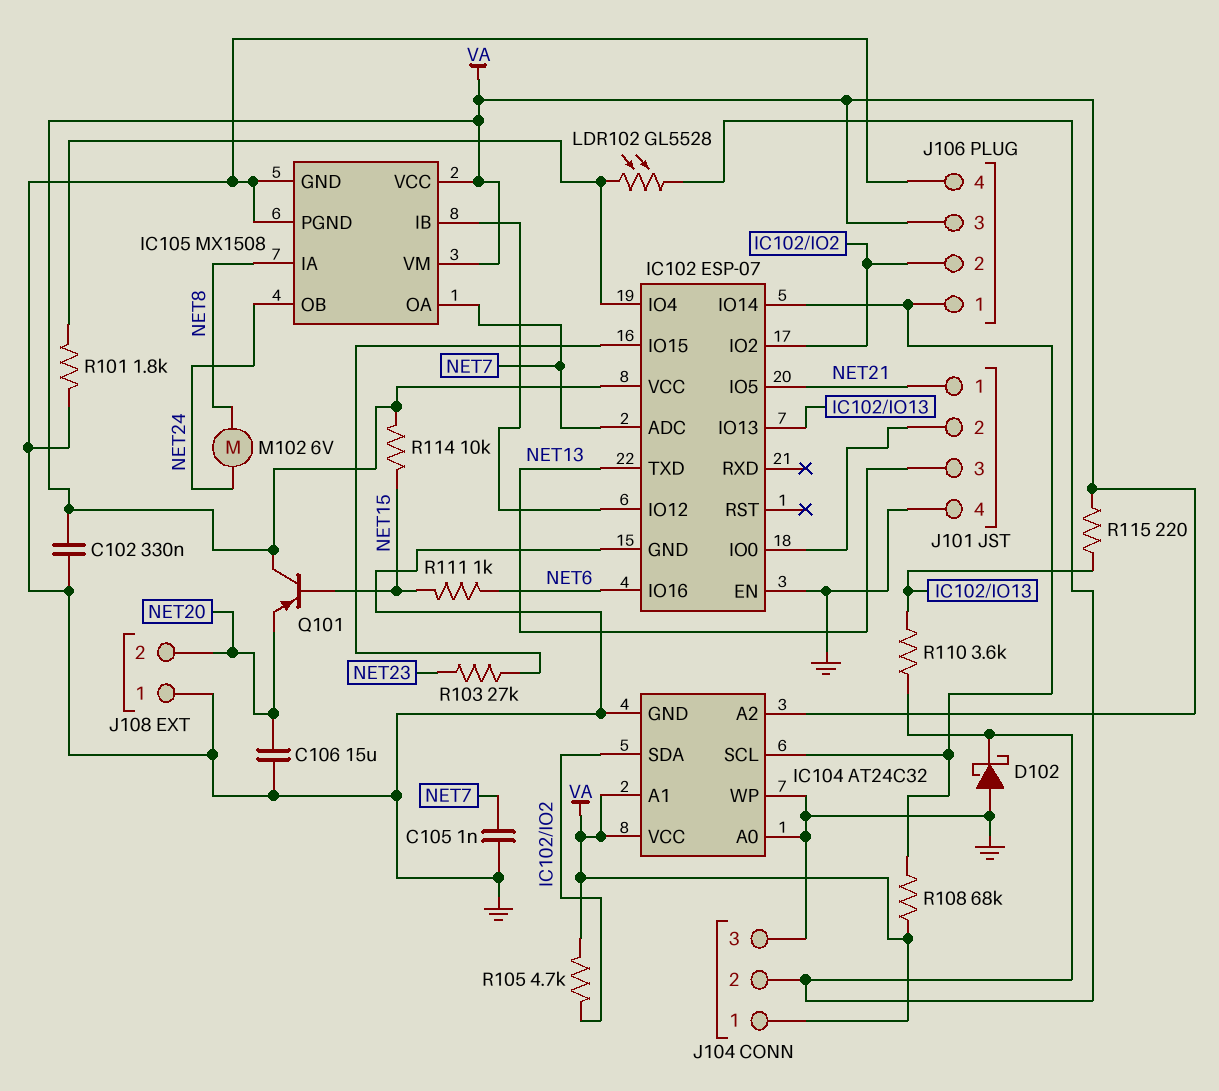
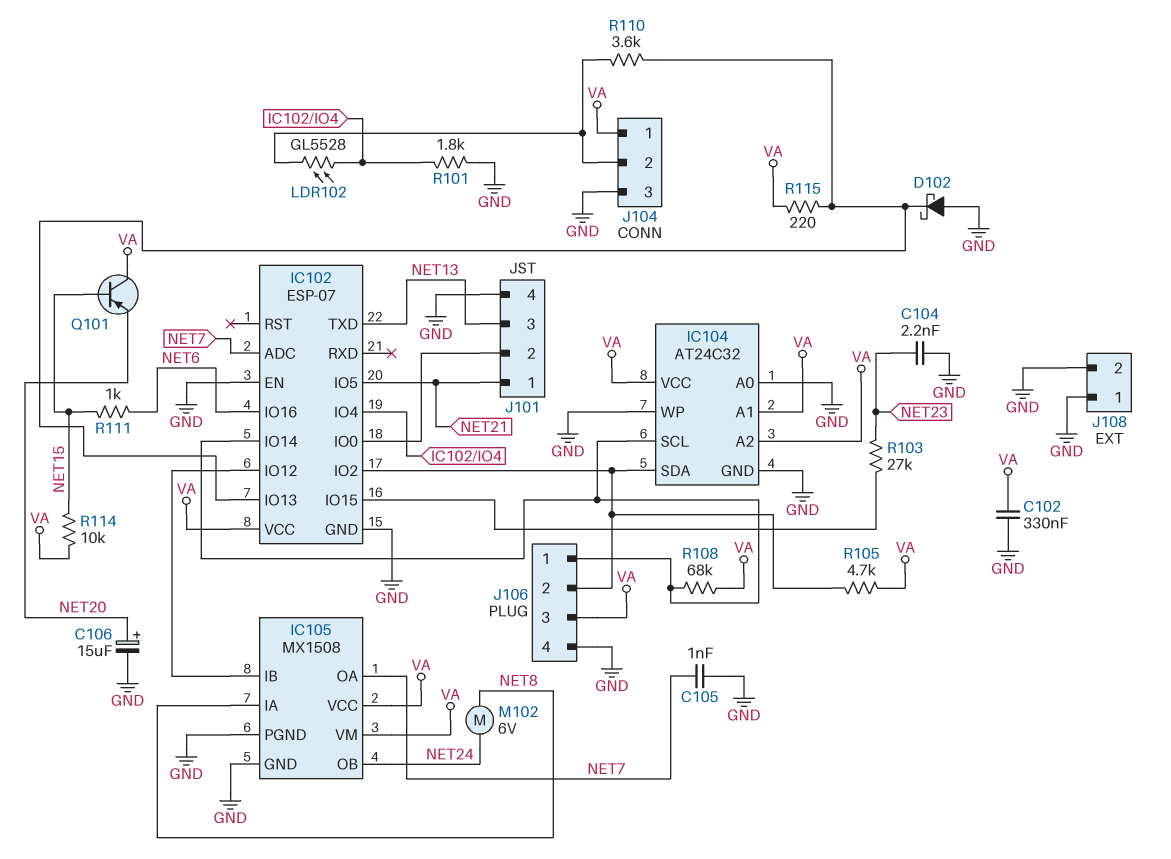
C104: none -> 2.2nF (GND, NET23)
C106: 15uF (GND, NET20) -> 15uF (plus NET20, minus GND)
D102: schottky (A GND, K J104/2) -> schottky (A GND, K IC102/IO13)
J108 pin 2: NET20 -> GND

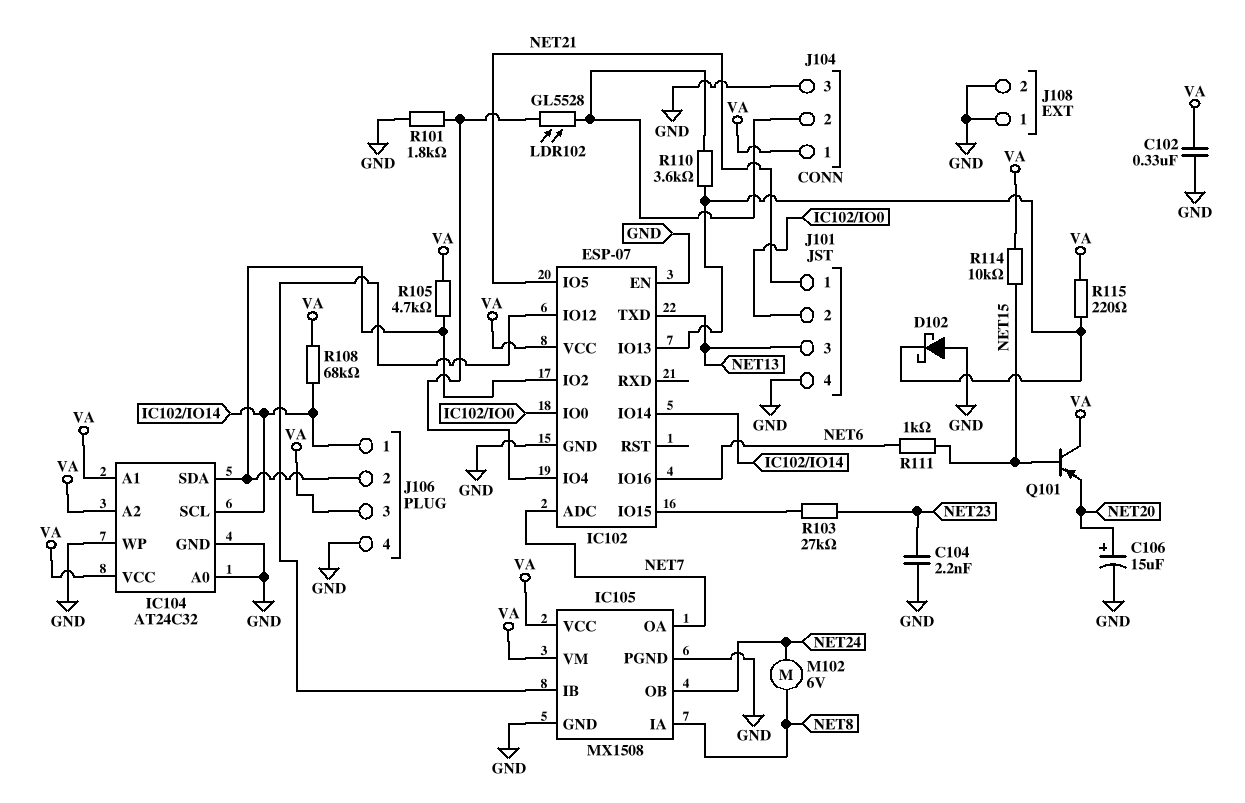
C105: 1nF (GND, NET7) -> none

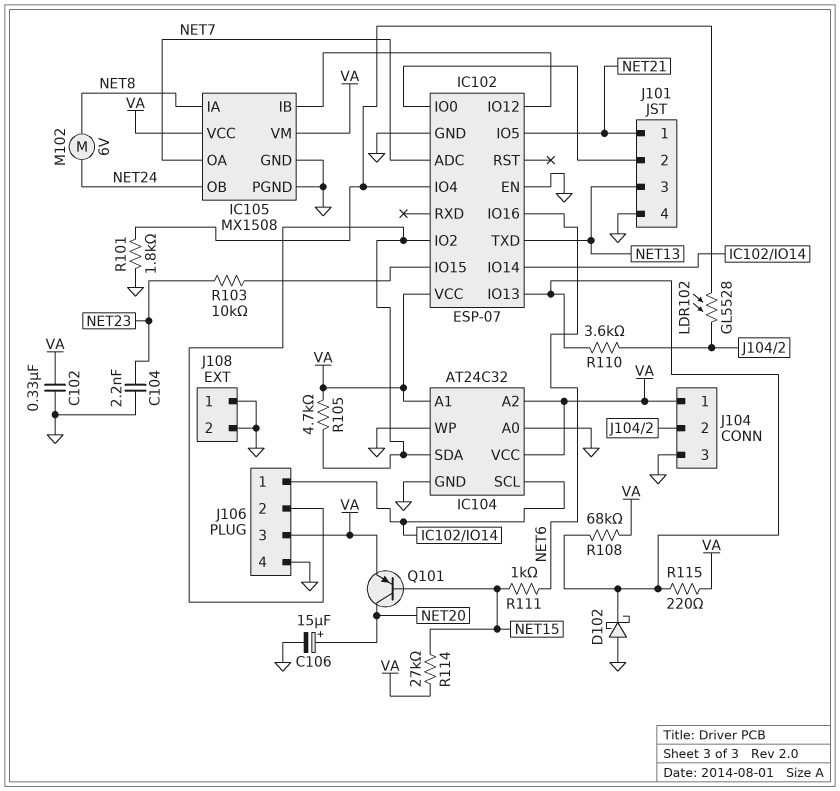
Q101: PNP (B NET15, C VA, E NET20) -> PNP (B NET15, C NET20, E VA)
R103: 27k (IC102/IO15, NET23) -> 10k (IC102/IO15, NET23)
R108: 68k (IC102/IO14, VA) -> 68k (IC102/IO13, VA)
R114: 10k (NET15, VA) -> 27k (NET15, VA)

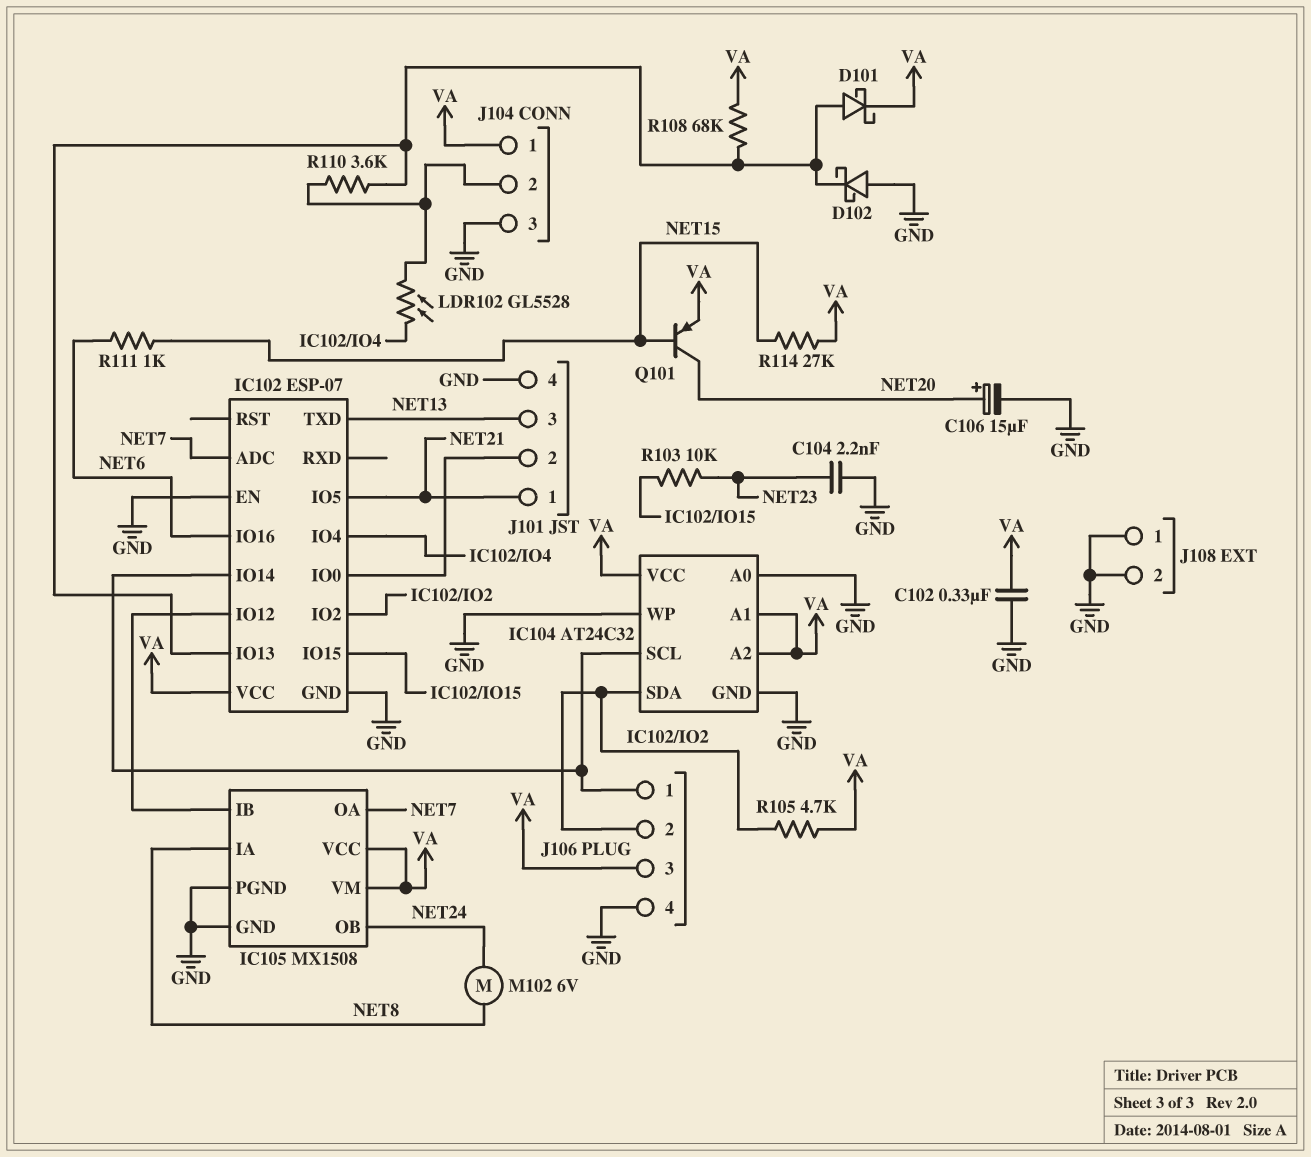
D101: none -> schottky (A IC102/IO13, K VA)
R101: 1.8k (GND, IC102/IO4) -> none
R115: 220 (IC102/IO13, VA) -> none

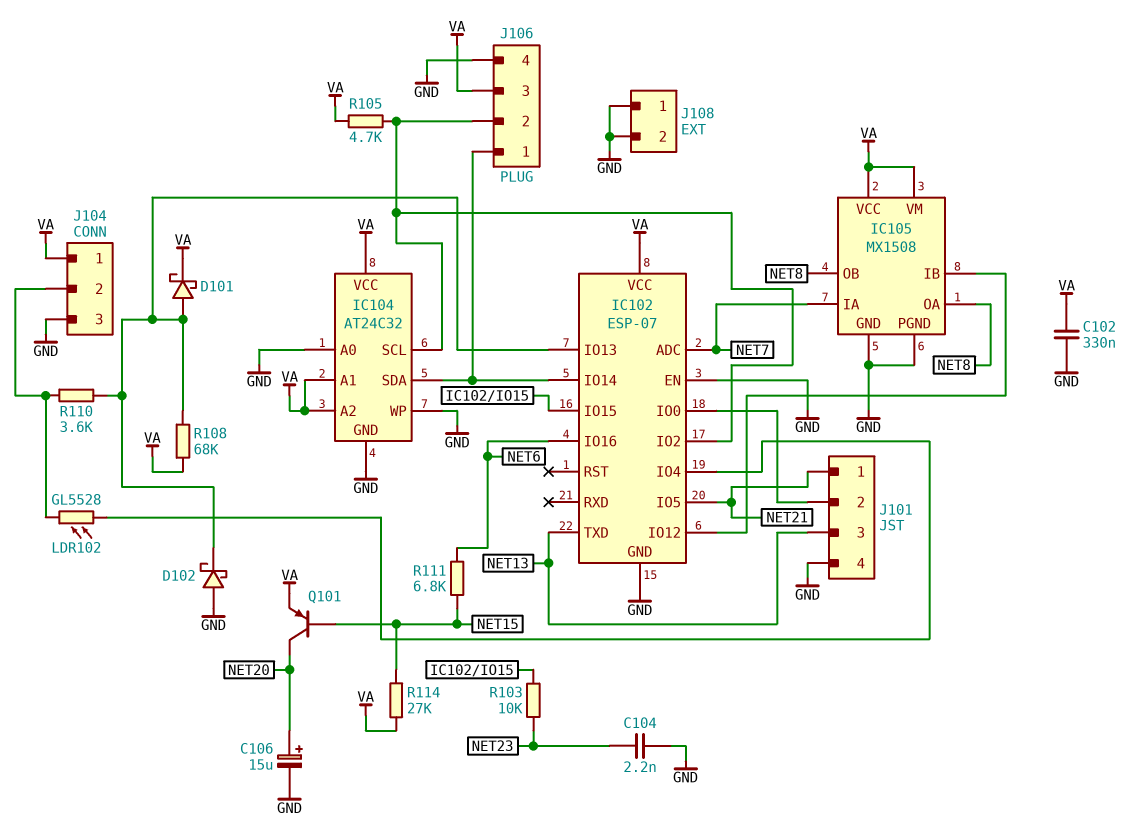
IC104 pin SCL: IC102/IO14 -> IC102/IO2
IC104 pin SDA: IC102/IO2 -> IC102/IO14
IC105 pin IA: NET8 -> NET7
IC105 pin OA: NET7 -> NET8
IC105 pin OB: NET24 -> NET8
M102: motor 6V (NET8, NET24) -> none
R111: 1k (NET6, NET15) -> 6.8k (NET6, NET15)

